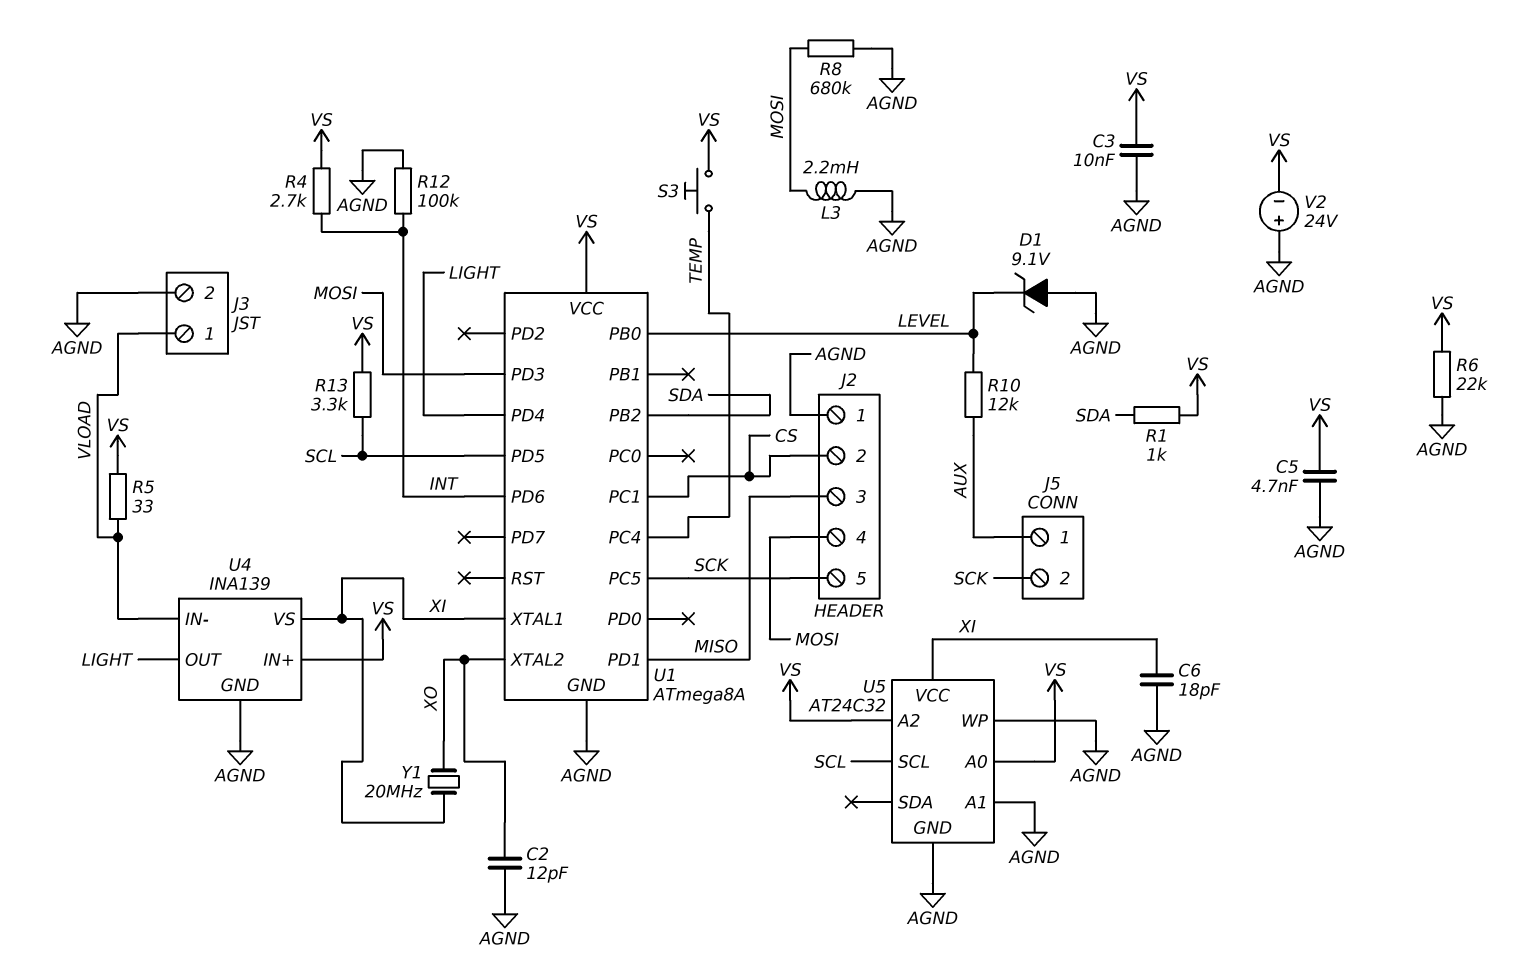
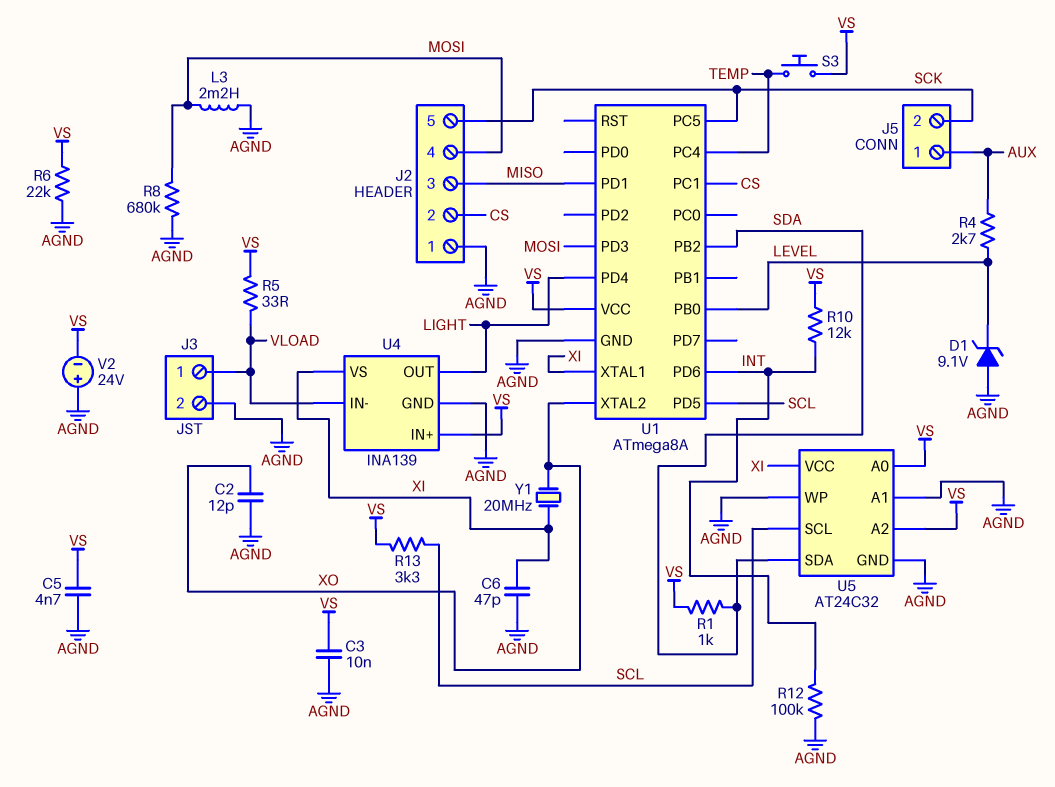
C6: 18pF (AGND, XI) -> 47pF (AGND, XI)
R4: 2.7k (INT, VS) -> 2.7k (AUX, LEVEL)
R10: 12k (AUX, LEVEL) -> 12k (INT, VS)
U5 pin SDA: none -> SDA

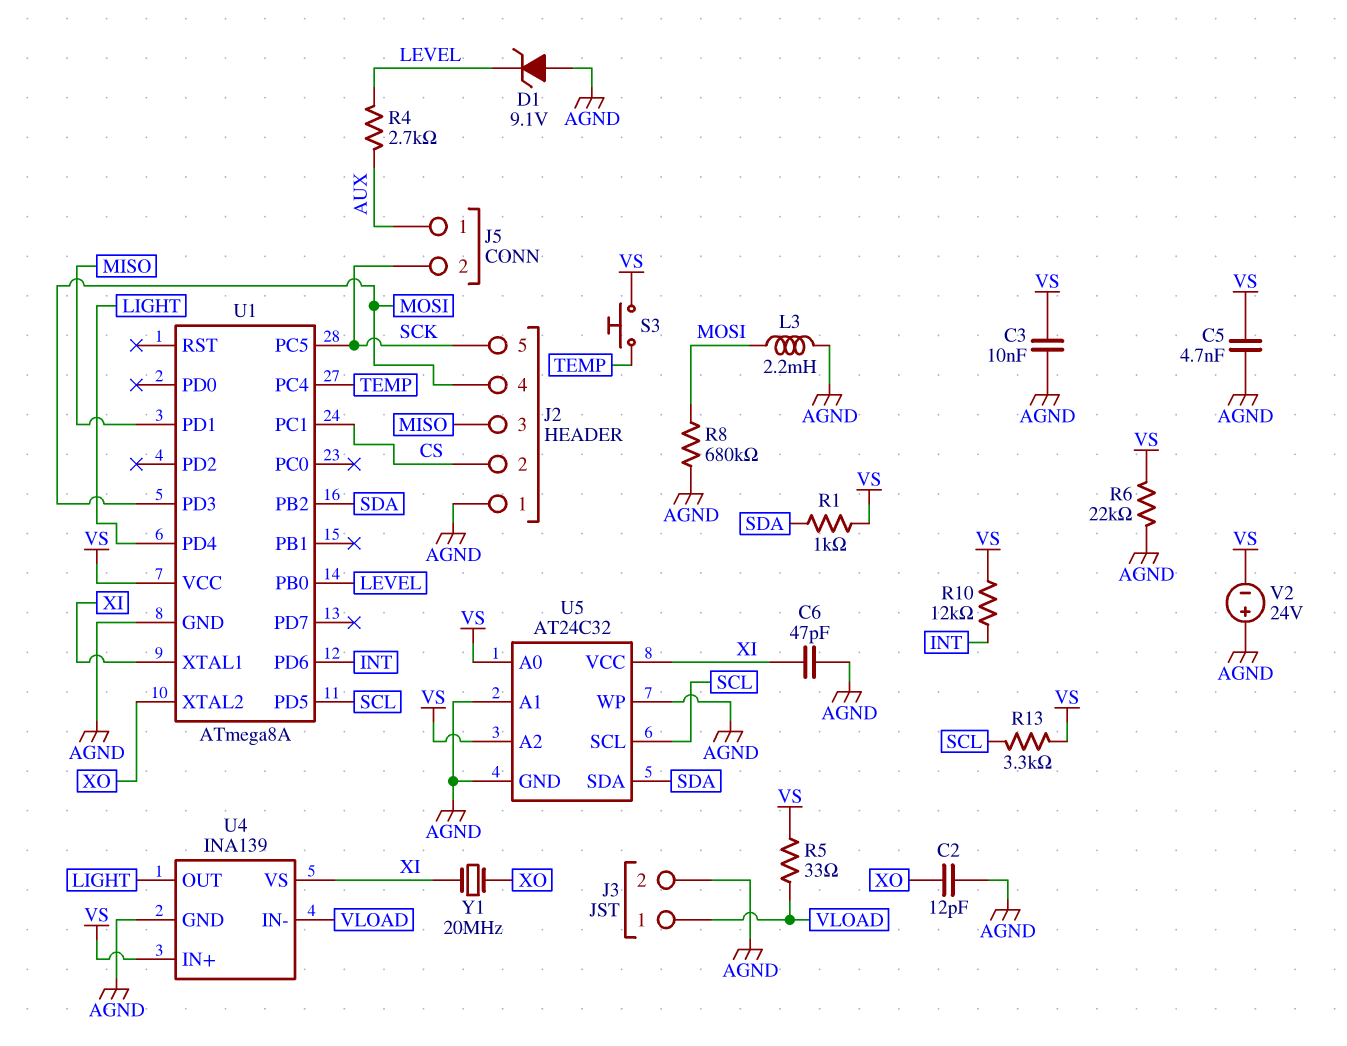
R12: 100k (AGND, INT) -> none

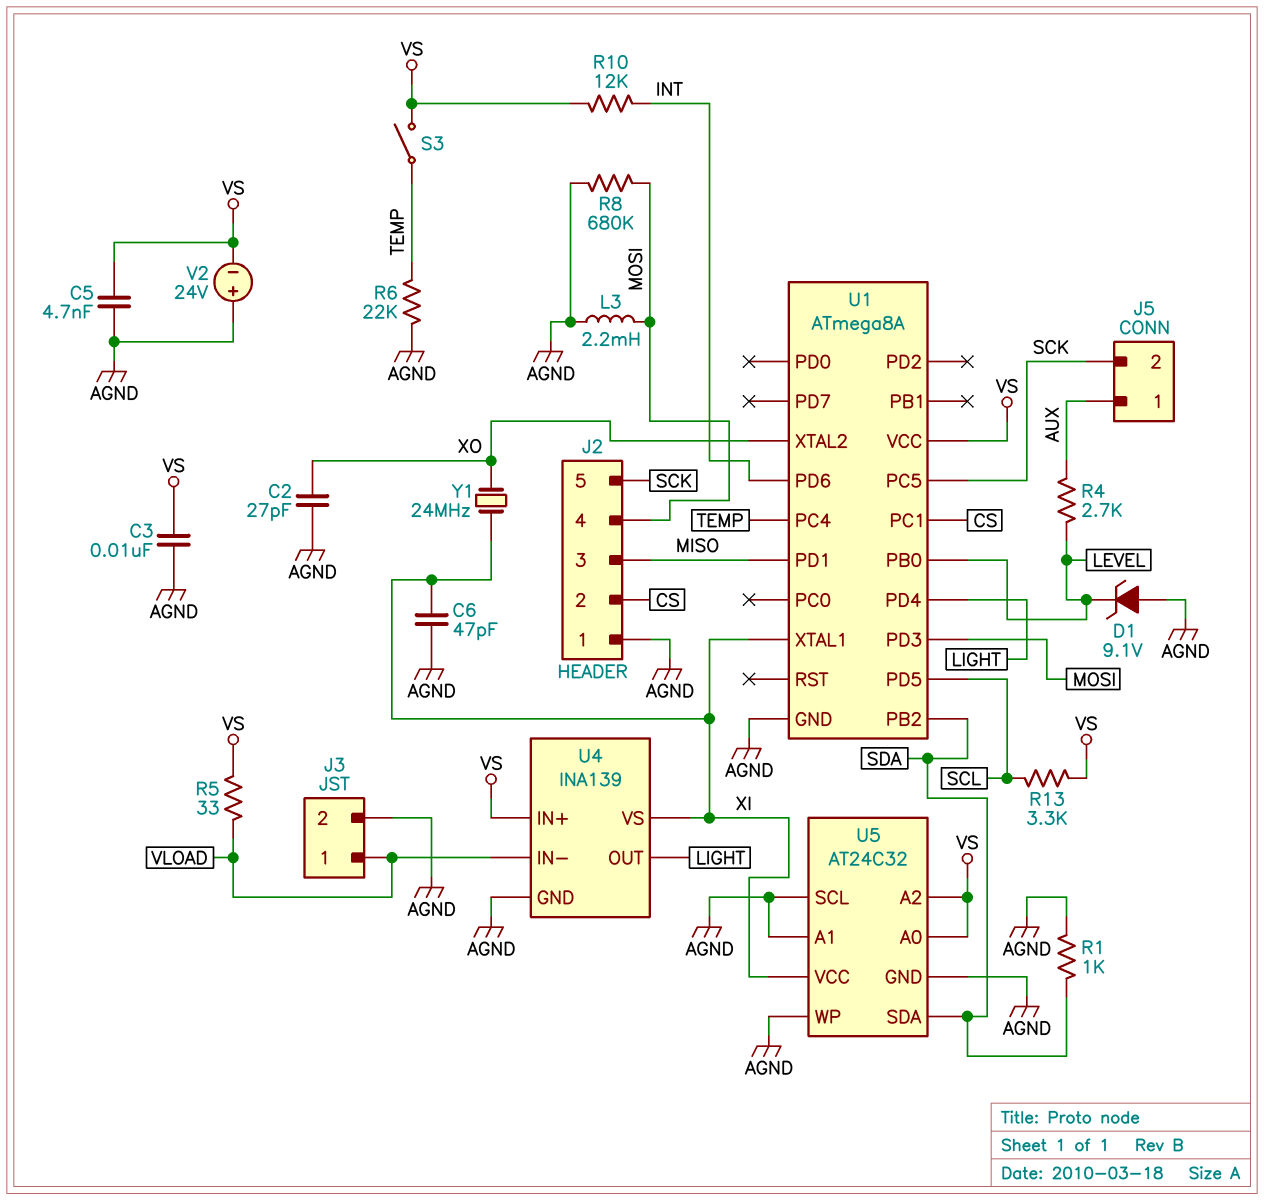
C2: 12pF (AGND, XO) -> 27pF (AGND, XO)
R1: 1k (SDA, VS) -> 1k (AGND, SDA)
R6: 22k (AGND, VS) -> 22k (AGND, TEMP)
S3: button (TEMP, VS) -> switch (TEMP, VS)
U5 pin SCL: SCL -> AGND
Y1: 20MHz (XI, XO) -> 24MHz (XI, XO)

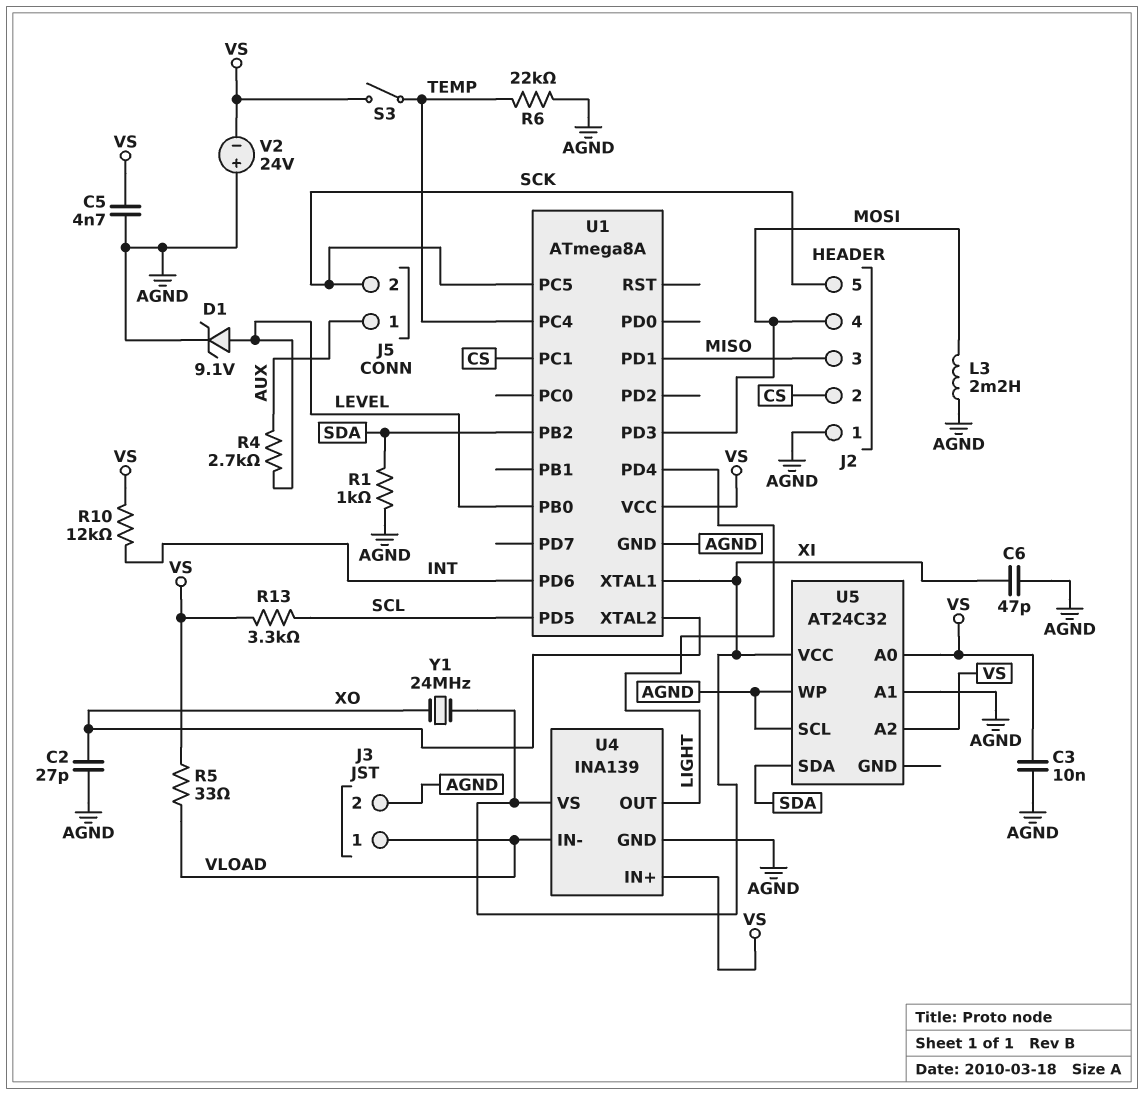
D1: zener 9.1V (A AGND, K LEVEL) -> zener 9.1V (A LEVEL, K AGND)
R8: 680k (AGND, MOSI) -> none
U5 pin GND: AGND -> none

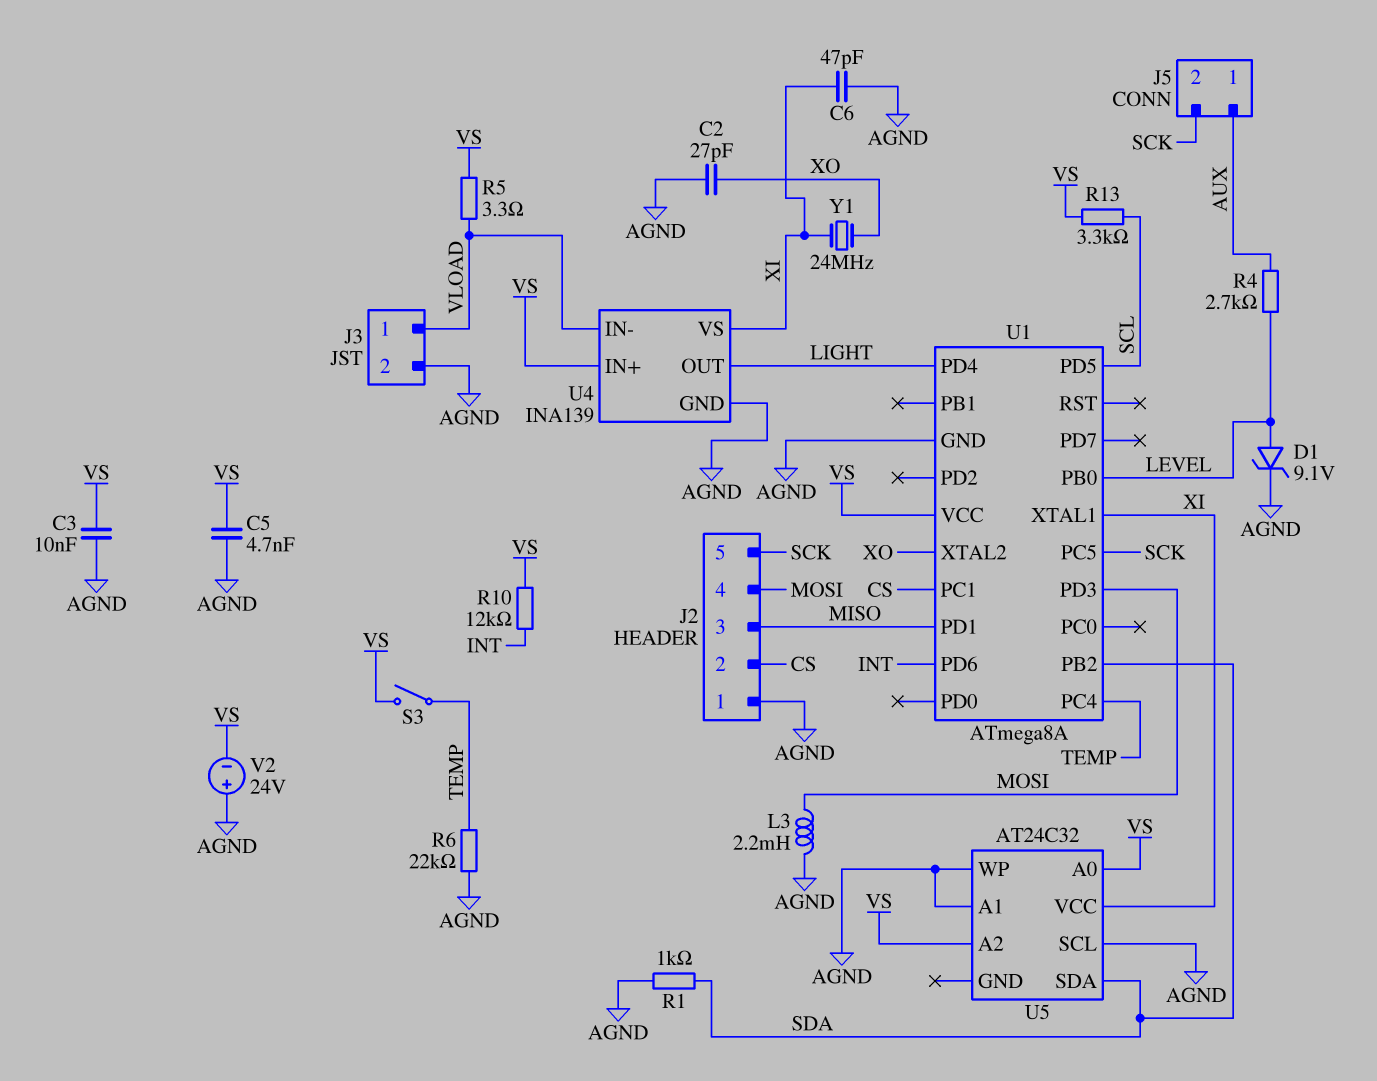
R5: 33 (VLOAD, VS) -> 3.3 (VLOAD, VS)

